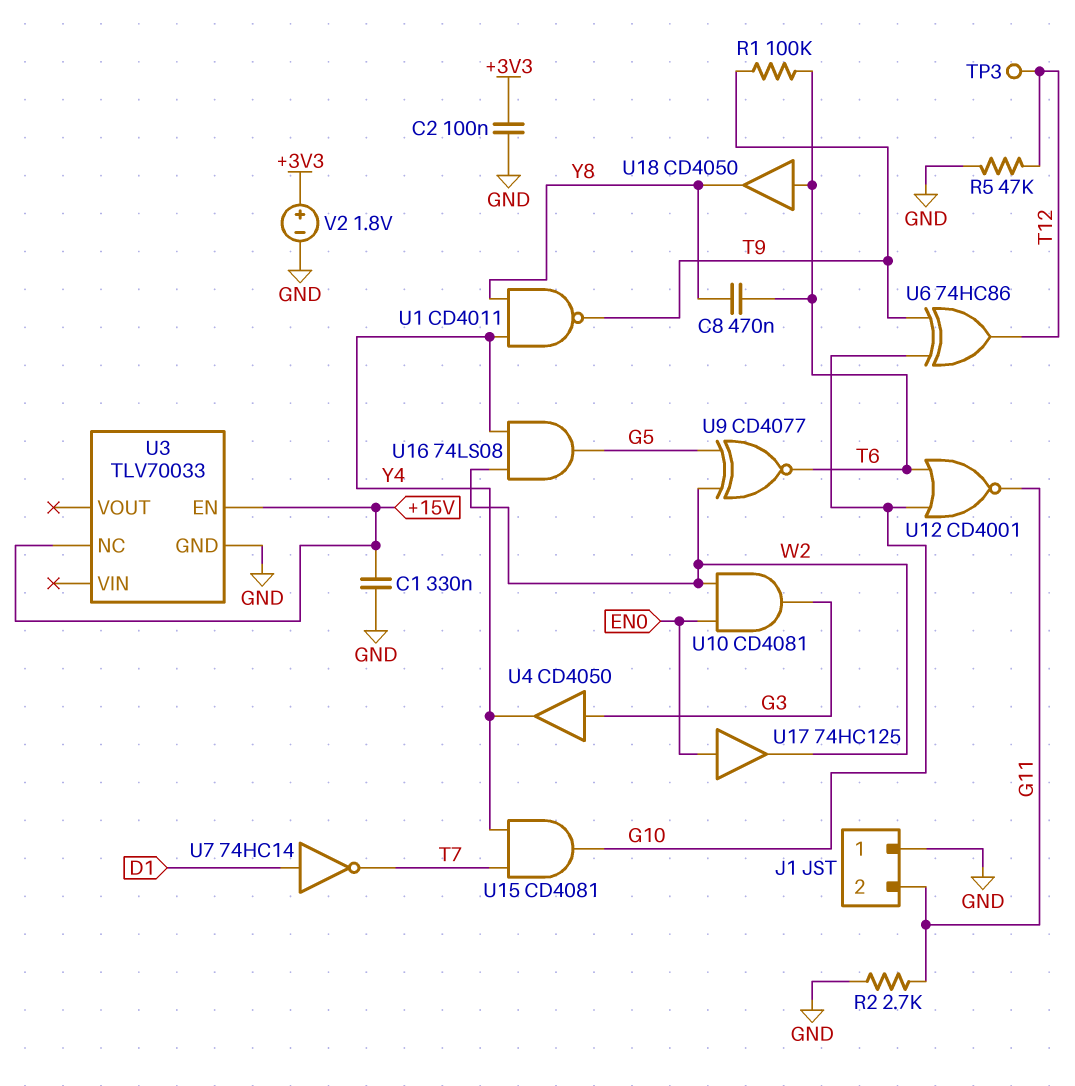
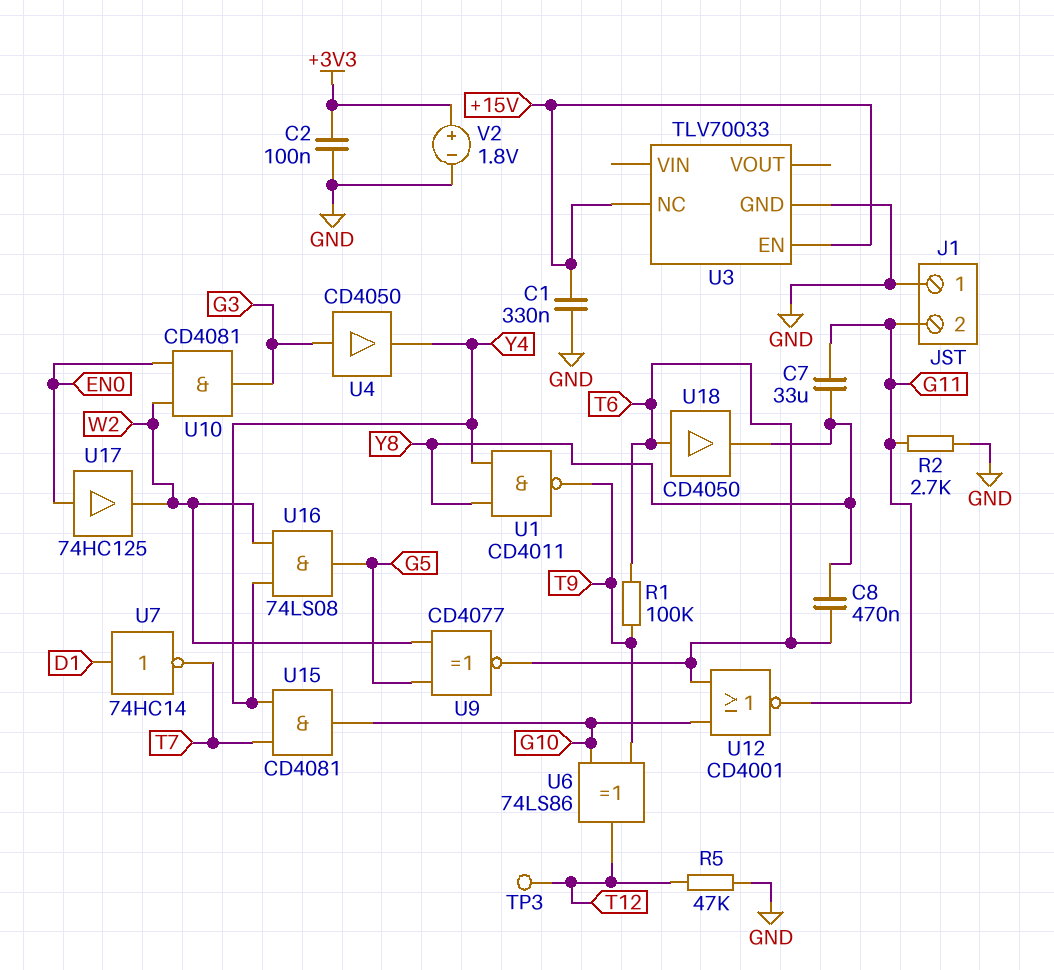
C7: none -> 33uF (G11, Y8)
U6: XOR 74HC86 (in G10, in T9, out T12) -> XOR 74LS86 (in G10, in T9, out T12)

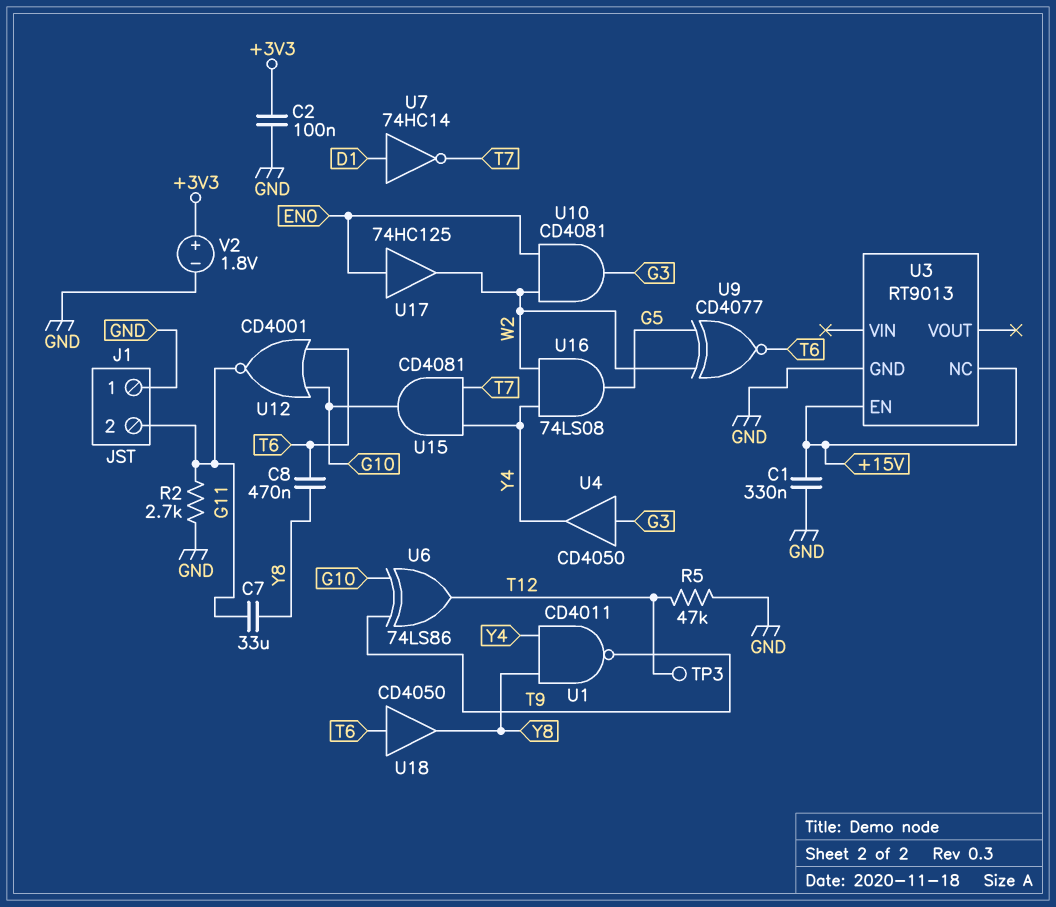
R1: 100k (T6, T9) -> none
U3: TLV70033 -> RT9013

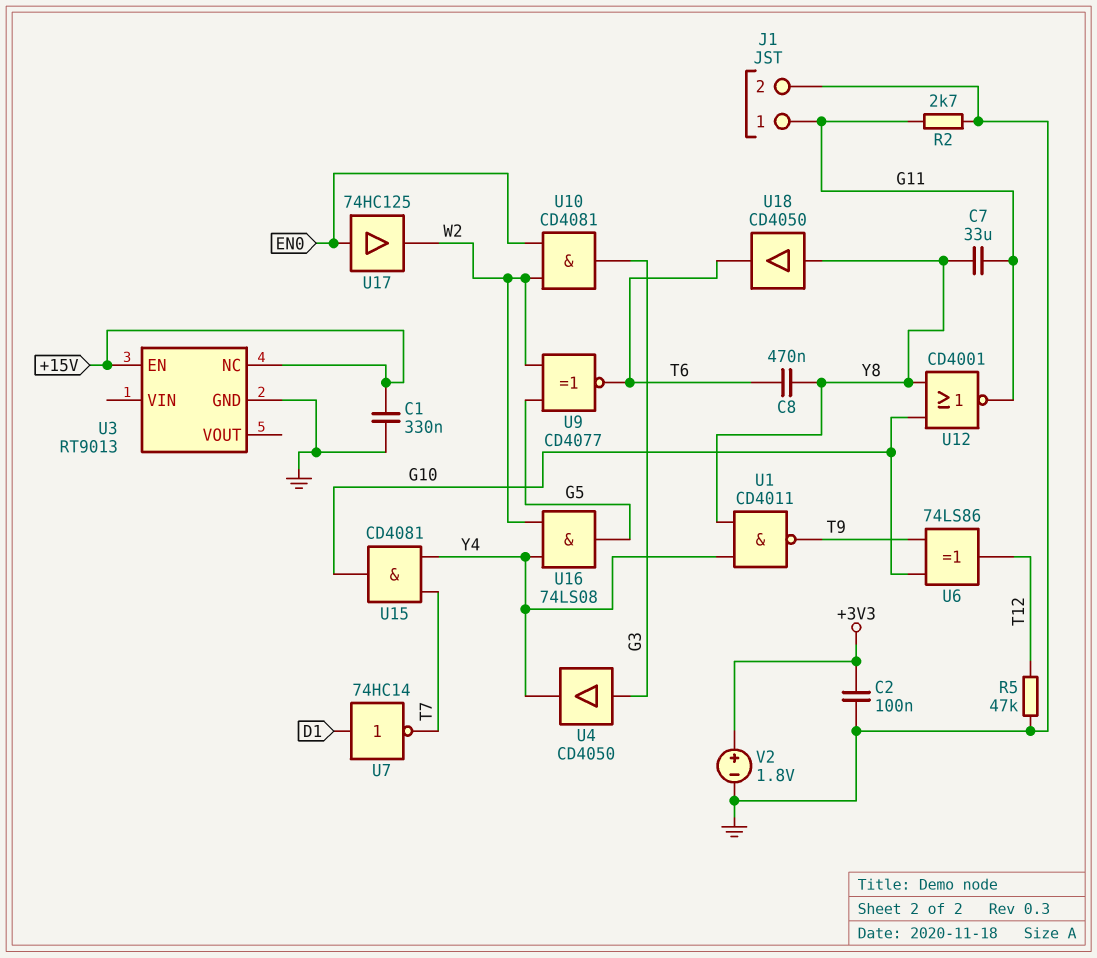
J1 pin 1: GND -> G11
J1 pin 2: G11 -> GND
TP3: test point (T12) -> none
U12: NOR CD4001 (in G10, in T6, out G11) -> NOR CD4001 (in G10, in Y8, out G11)
U18: buffer CD4050 (in T6, out Y8) -> buffer CD4050 (in Y8, out T6)

